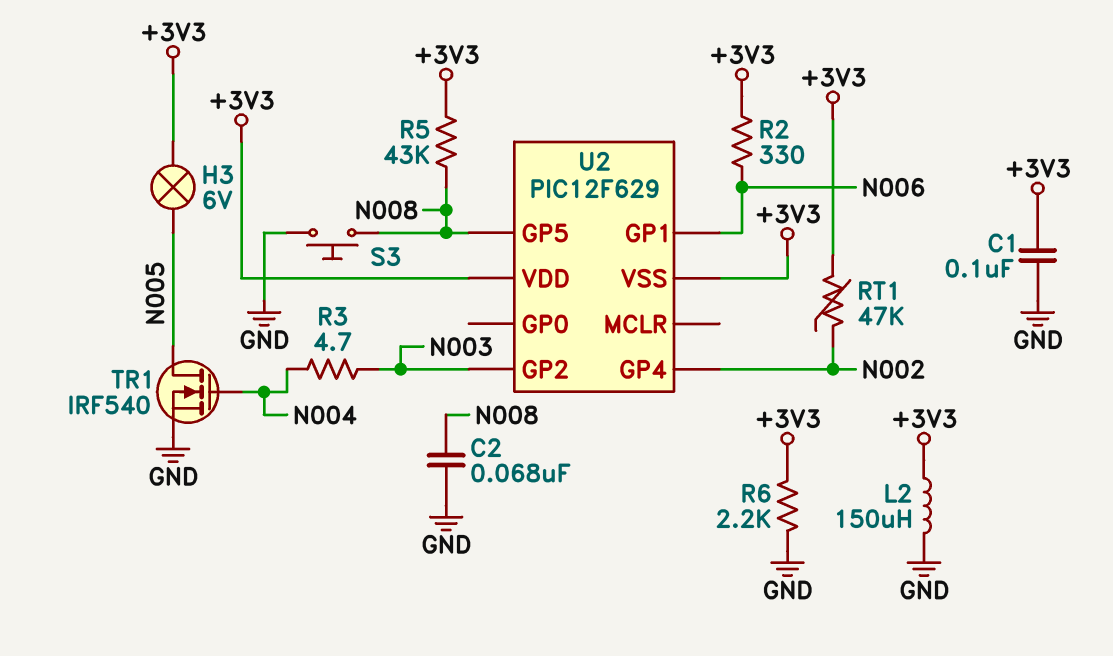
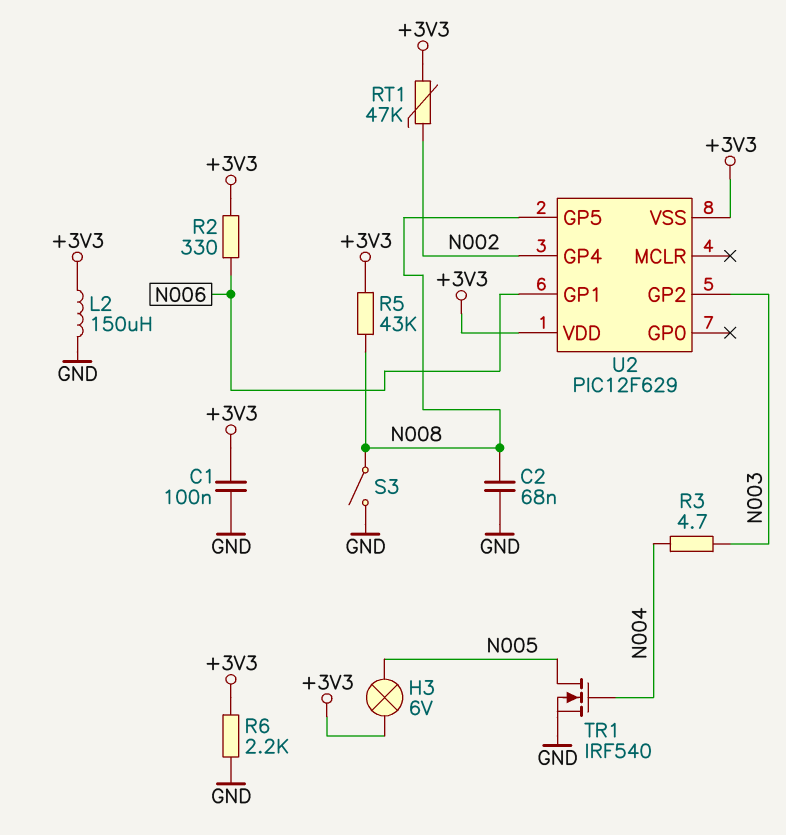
S3: button (GND, N008) -> switch (GND, N008)

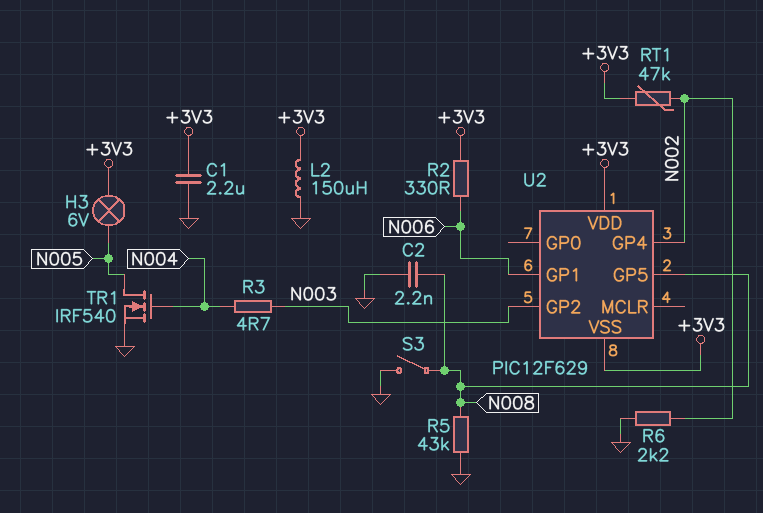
C1: 100nF (+3V3, GND) -> 2.2uF (+3V3, GND)
C2: 68nF (GND, N008) -> 2.2nF (GND, N008)
R5: 43k (+3V3, N008) -> 43k (GND, N008)
R6: 2.2k (+3V3, GND) -> 2.2k (GND, N002)

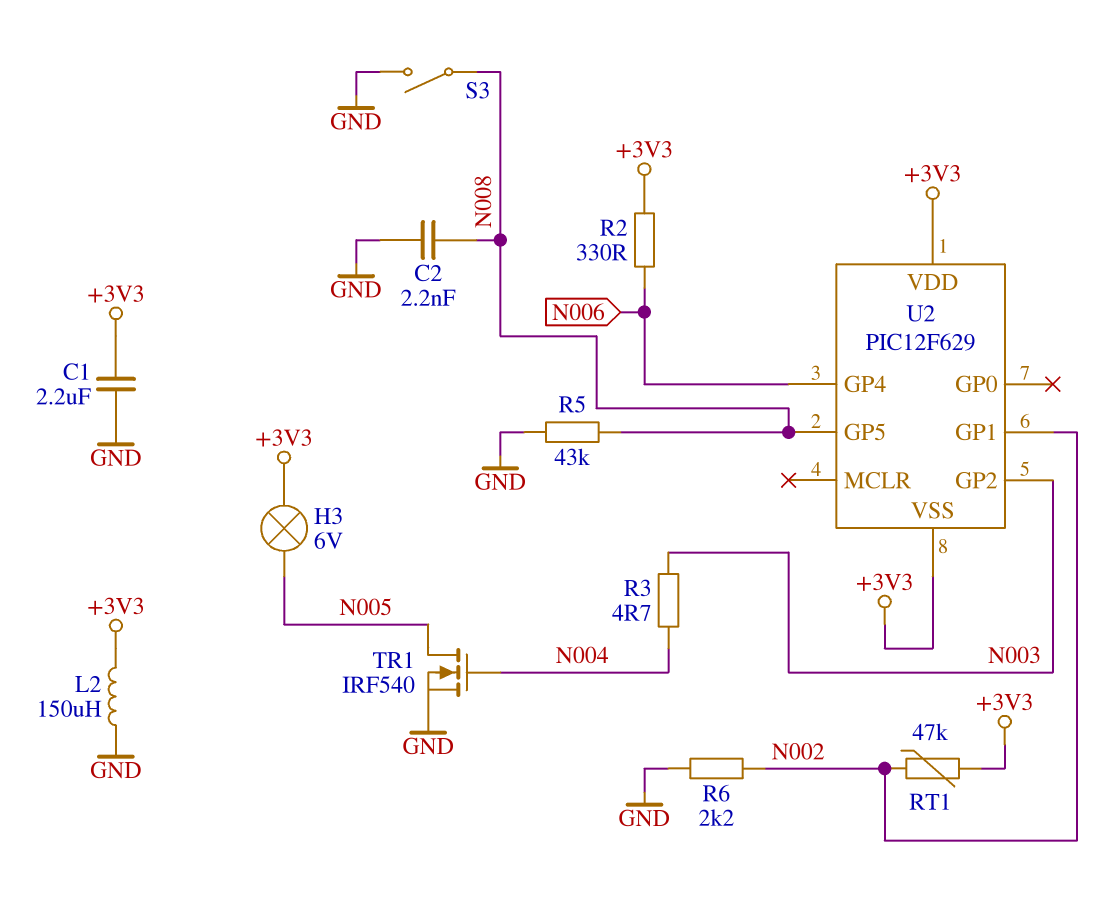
U2 pin GP1: N006 -> N002
U2 pin GP4: N002 -> N006

